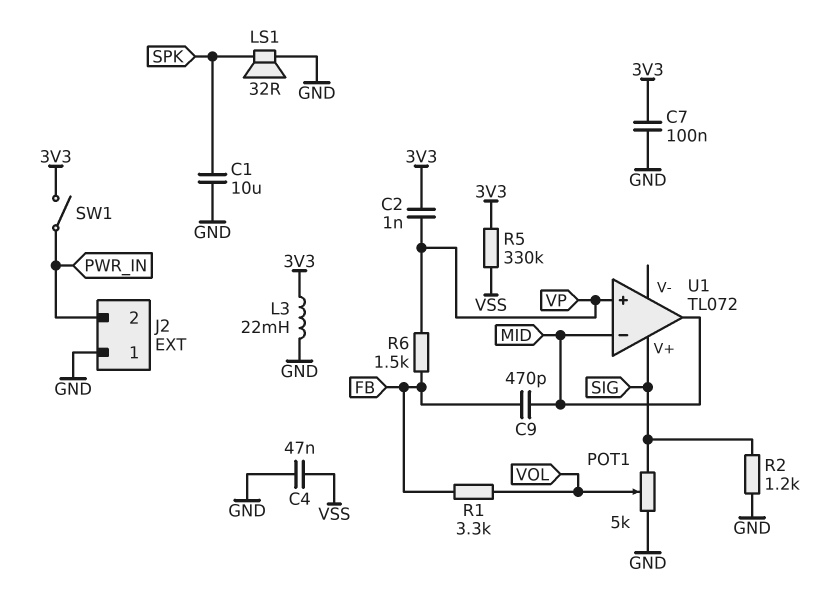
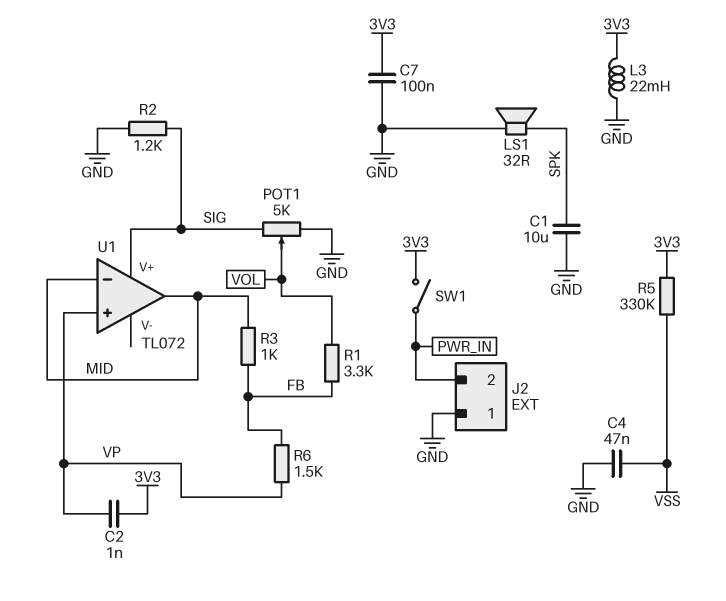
C9: 470pF (FB, MID) -> none
R3: none -> 1k (FB, MID)

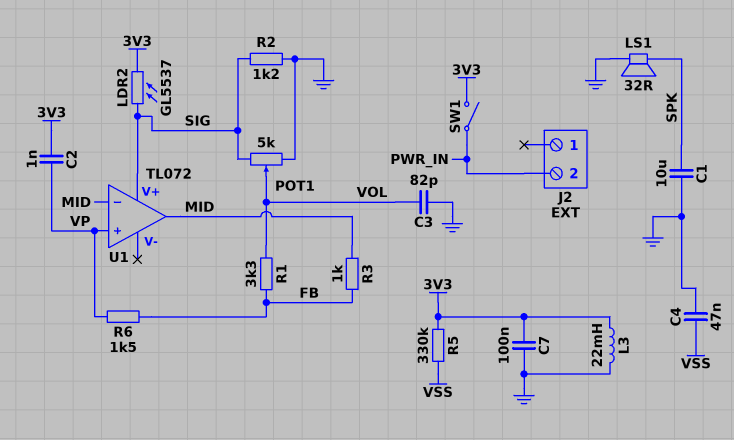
C3: none -> 82pF (GND, VOL)
J2 pin 1: GND -> none
LDR2: none -> GL5537 (3V3, SIG)

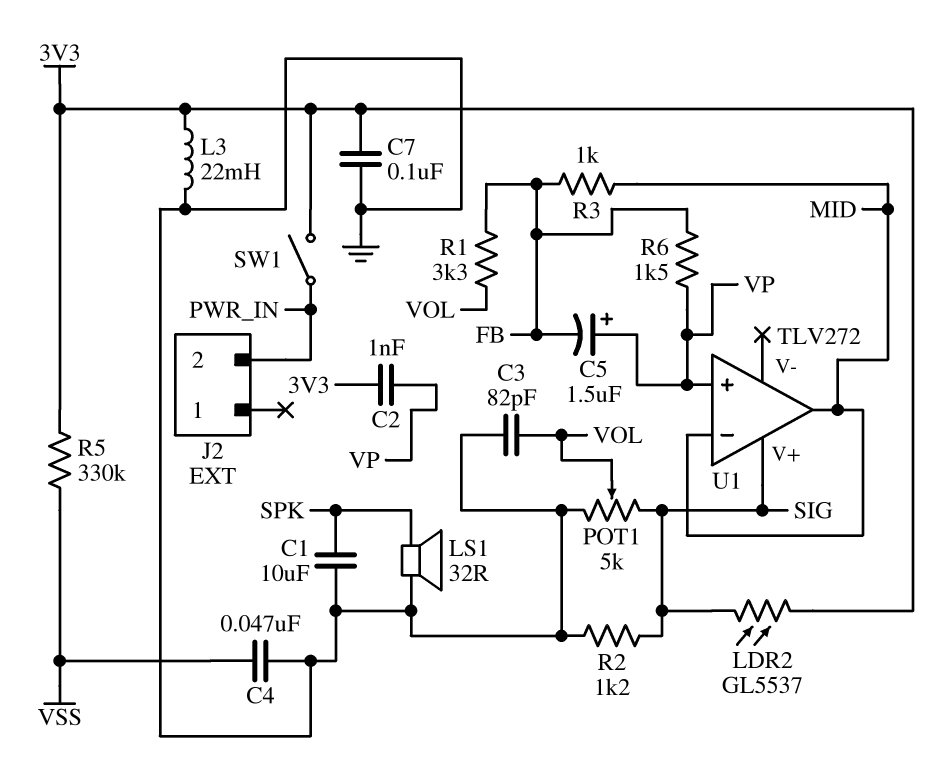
C5: none -> 1.5uF (plus VP, minus FB)
U1: TL072 -> TLV272

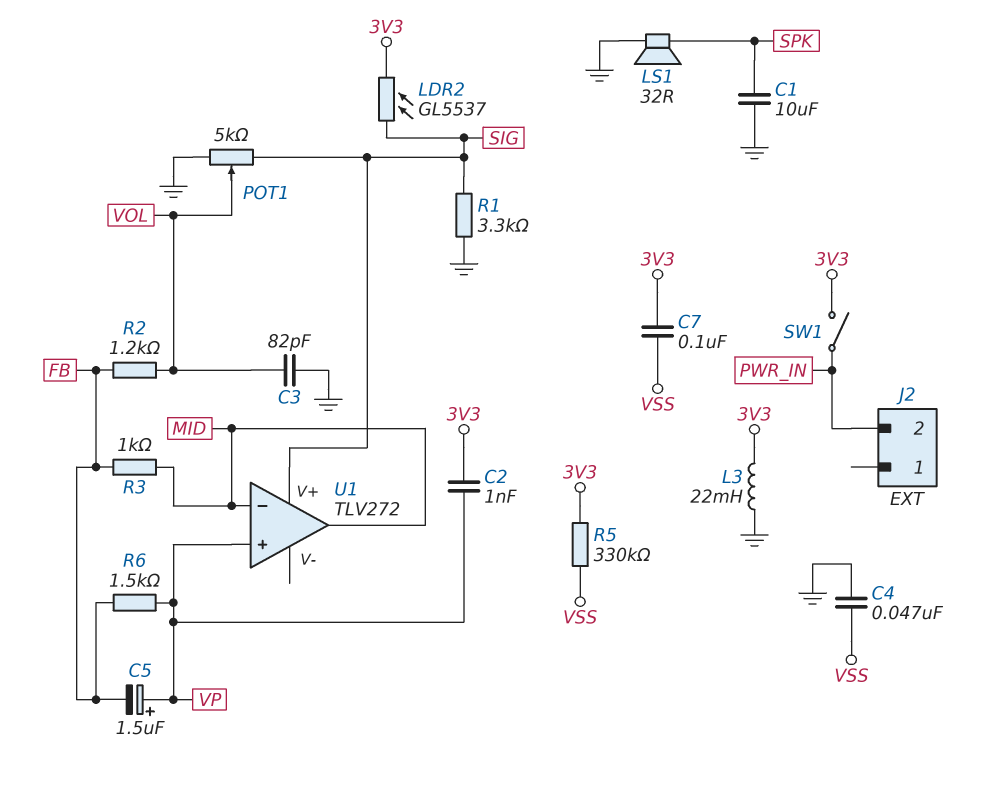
C7: 100nF (3V3, GND) -> 100nF (3V3, VSS)
R1: 3.3k (FB, VOL) -> 3.3k (GND, SIG)
R2: 1.2k (GND, SIG) -> 1.2k (FB, VOL)

